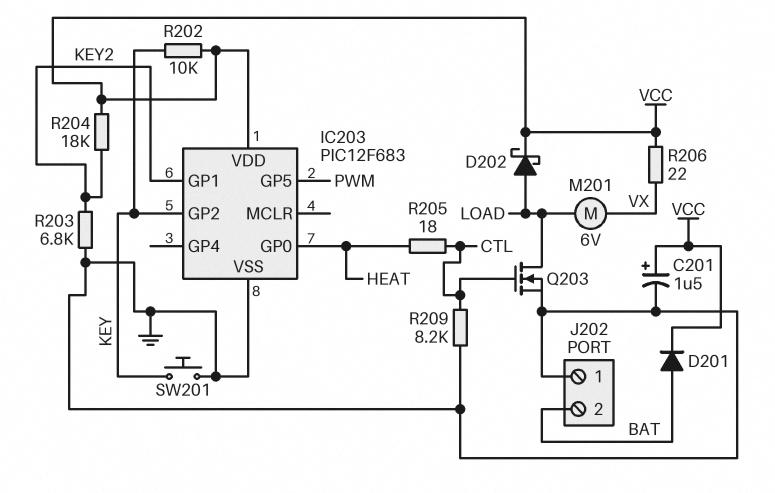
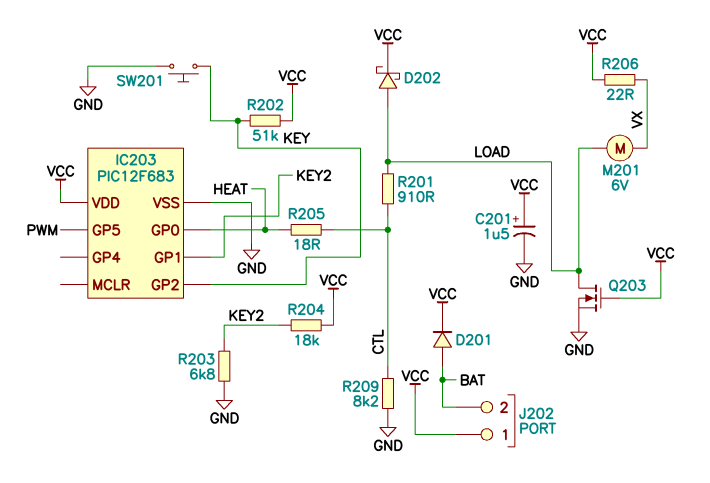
J202 pin 1: GND -> VCC
Q203: NMOS (G CTL, D LOAD, S GND) -> NMOS (G VCC, D LOAD, S GND)
R201: none -> 910 (CTL, LOAD)
R202: 10k (KEY, VCC) -> 51k (KEY, VCC)

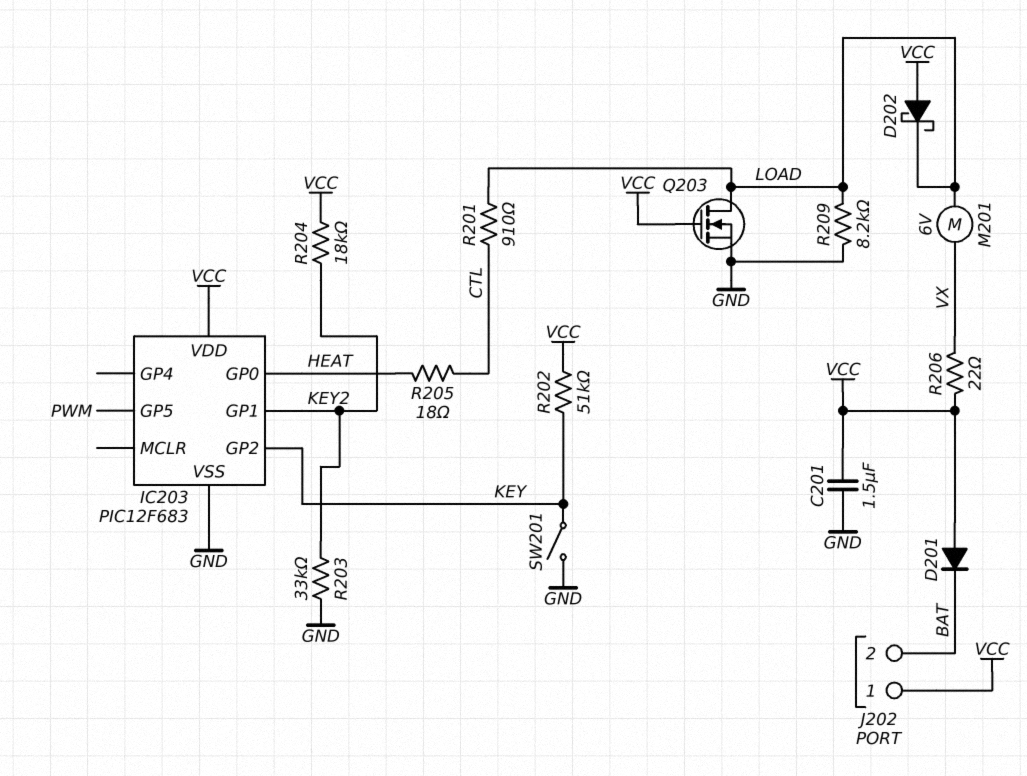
C201: 1.5uF (plus VCC, minus GND) -> 1.5uF (GND, VCC)
D201: diode (A BAT, K VCC) -> diode (A VCC, K BAT)
D202: schottky (A LOAD, K VCC) -> schottky (A VCC, K LOAD)
R203: 6.8k (GND, KEY2) -> 33k (GND, KEY2)
R209: 8.2k (CTL, GND) -> 8.2k (GND, LOAD)
SW201: button (GND, KEY) -> switch (GND, KEY)

